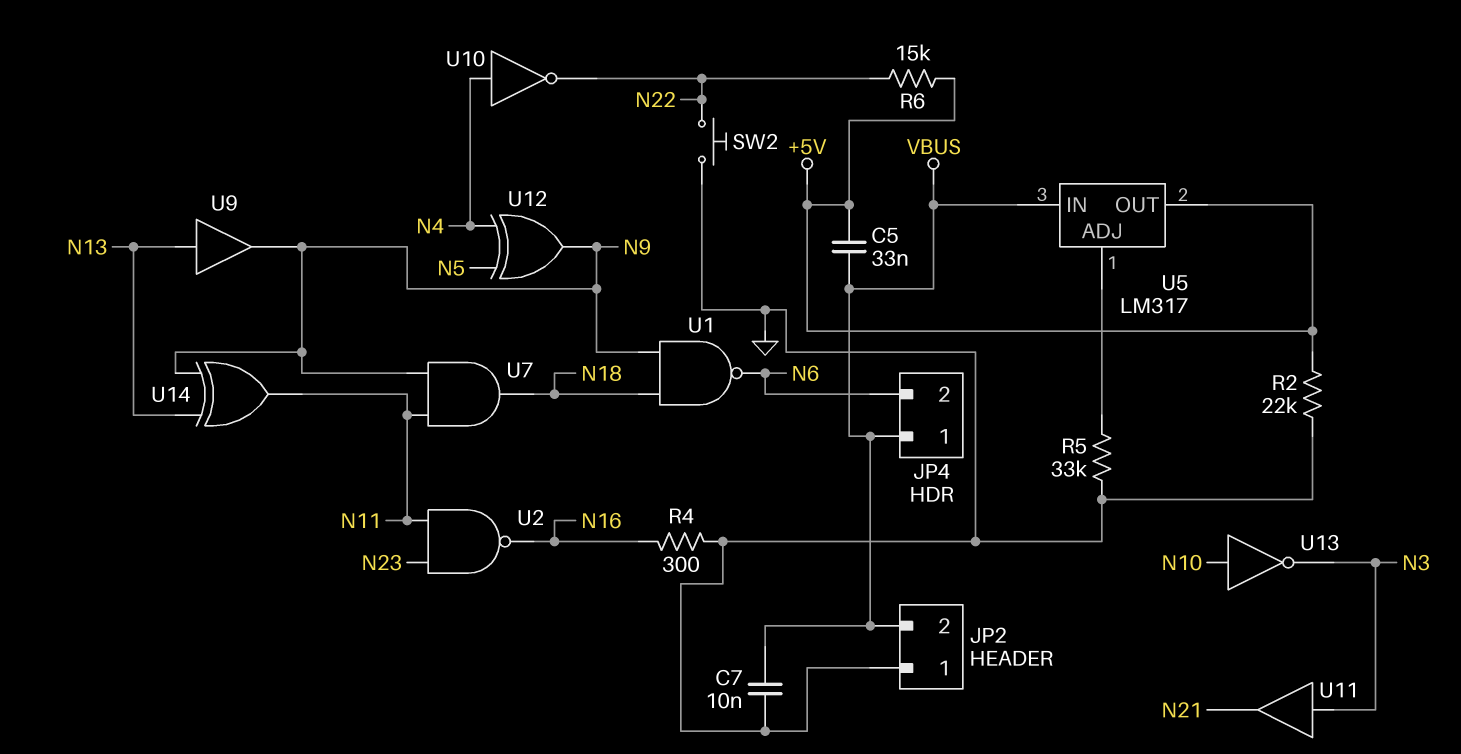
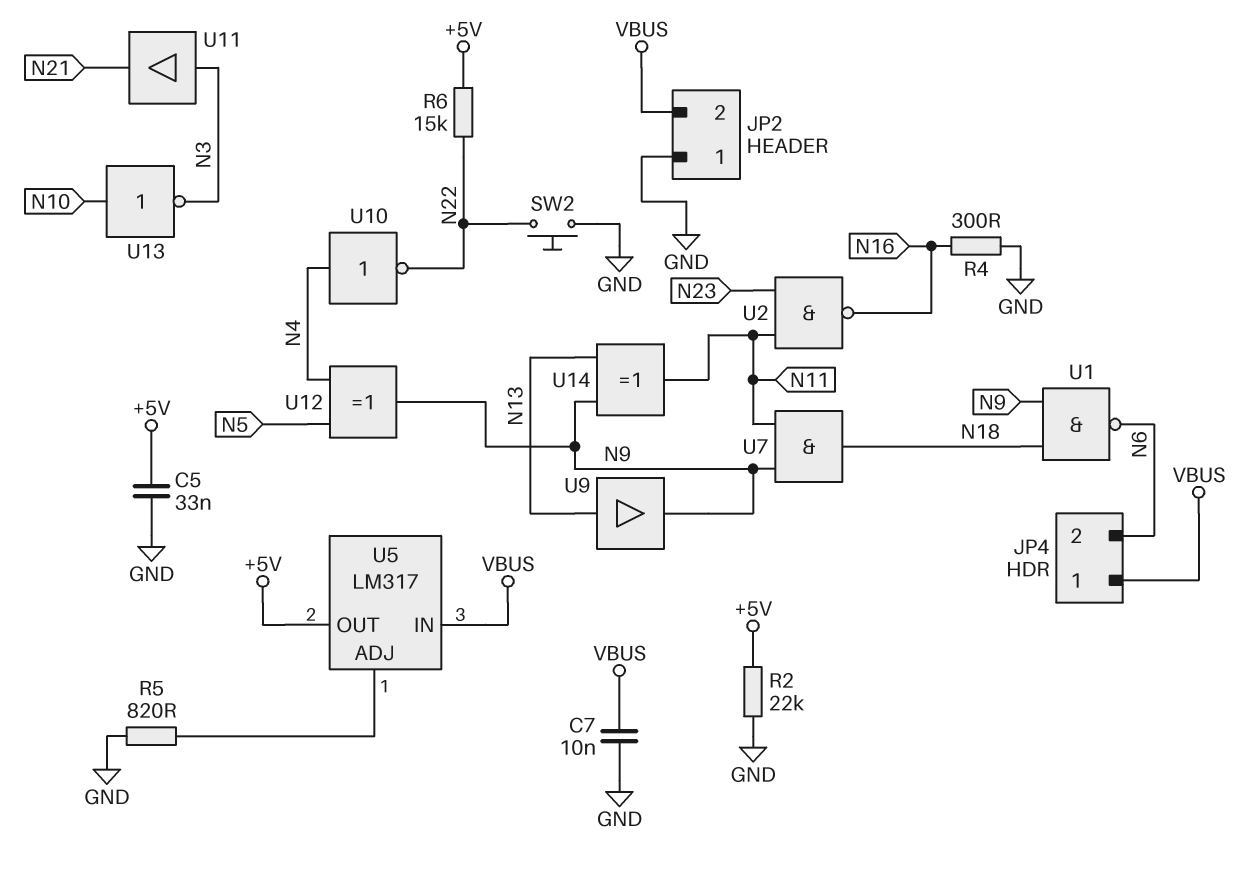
C5: 33nF (+5V, VBUS) -> 33nF (+5V, GND)
R5: 33k (GND, U5/ADJ) -> 820 (GND, U5/ADJ)

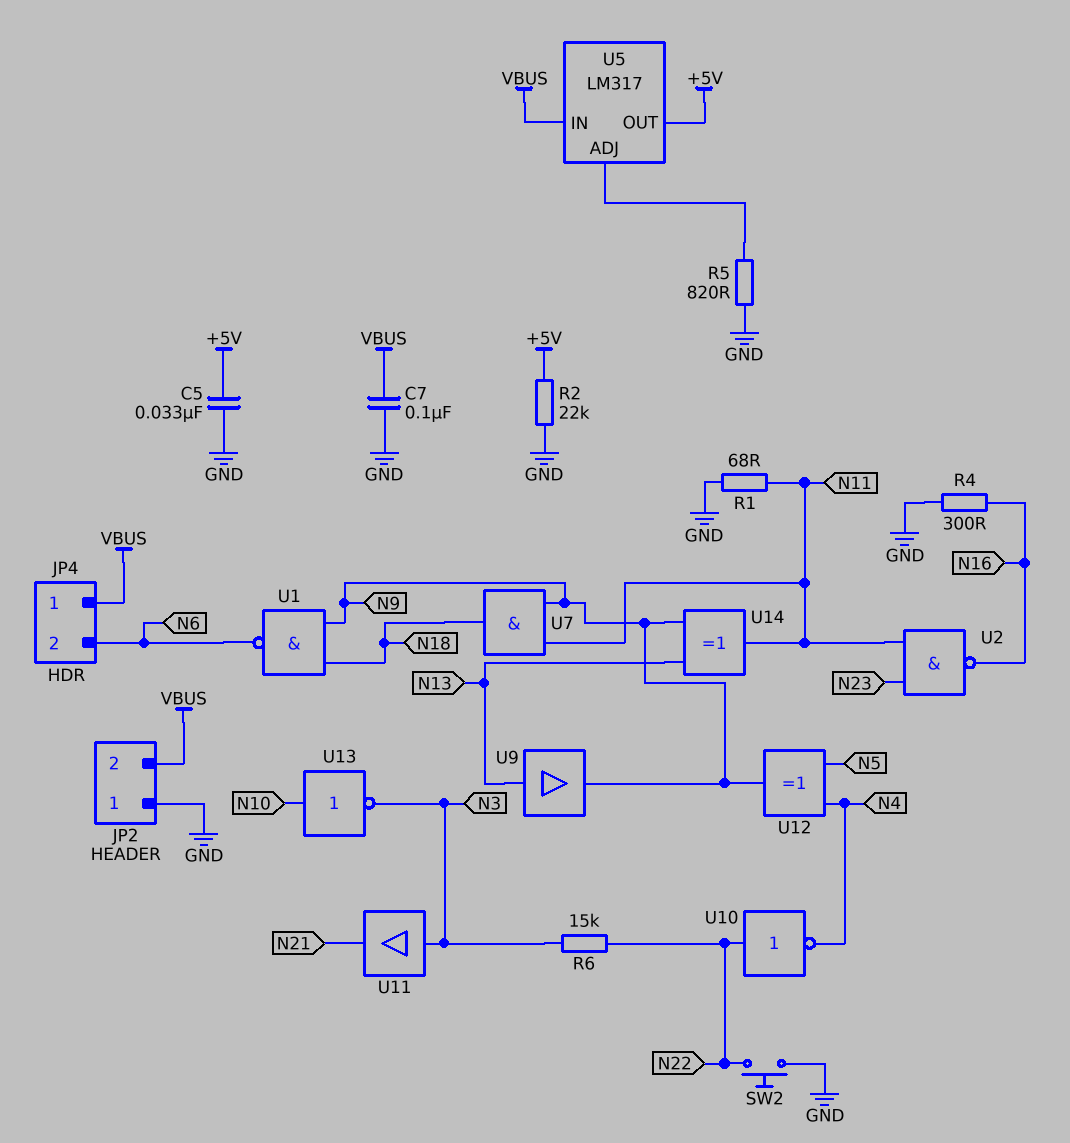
C7: 10nF (GND, VBUS) -> 100nF (GND, VBUS)
R1: none -> 68 (GND, N11)
R6: 15k (+5V, N22) -> 15k (N3, N22)
U10: NOT (in N4, out N22) -> NOT (in N22, out N4)

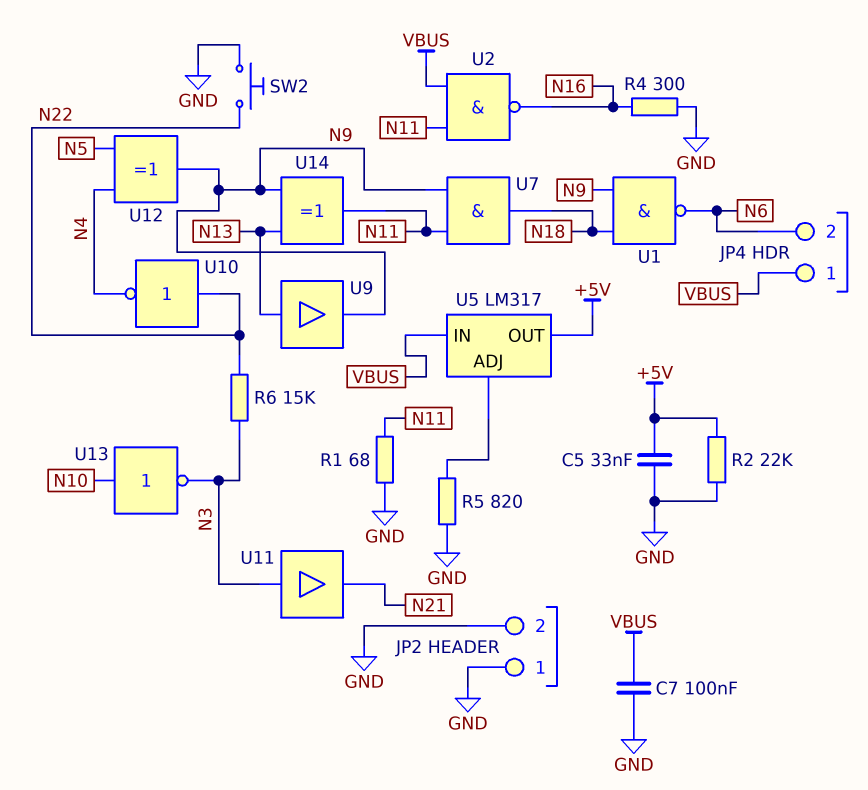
JP2 pin 2: VBUS -> GND
U2: NAND (in N11, in N23, out N16) -> NAND (in N11, in VBUS, out N16)

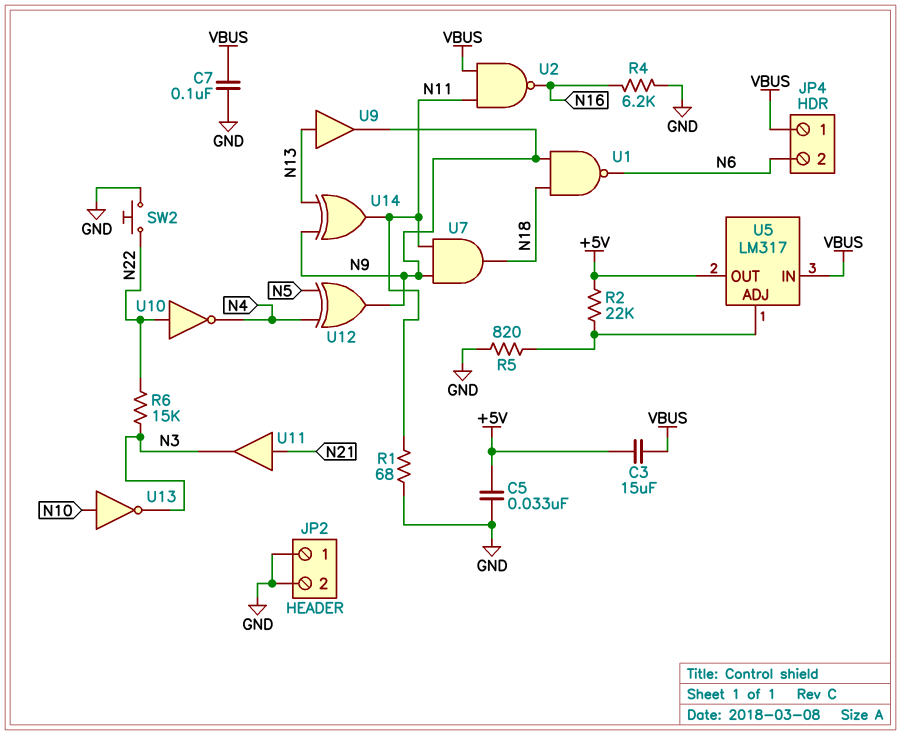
C3: none -> 15uF (+5V, VBUS)
R2: 22k (+5V, GND) -> 22k (+5V, U5/ADJ)
R4: 300 (GND, N16) -> 6.2k (GND, N16)
U11: buffer (in N3, out N21) -> buffer (in N21, out N3)

